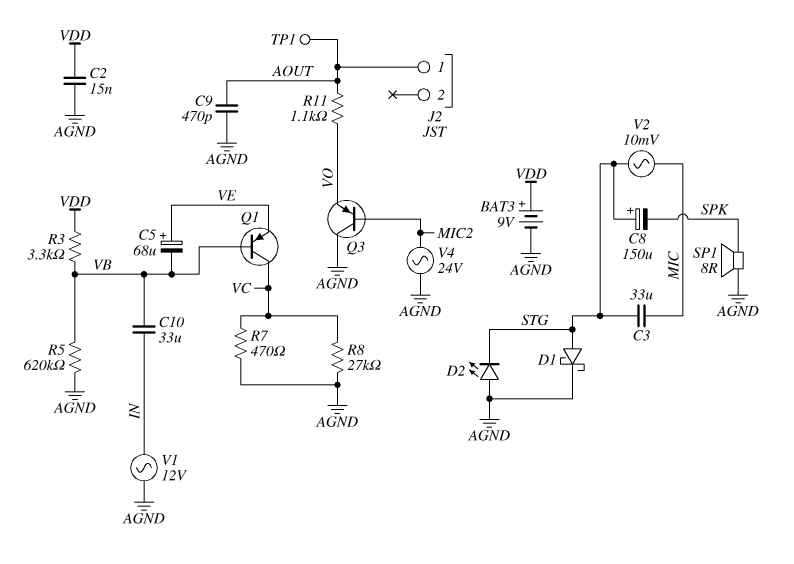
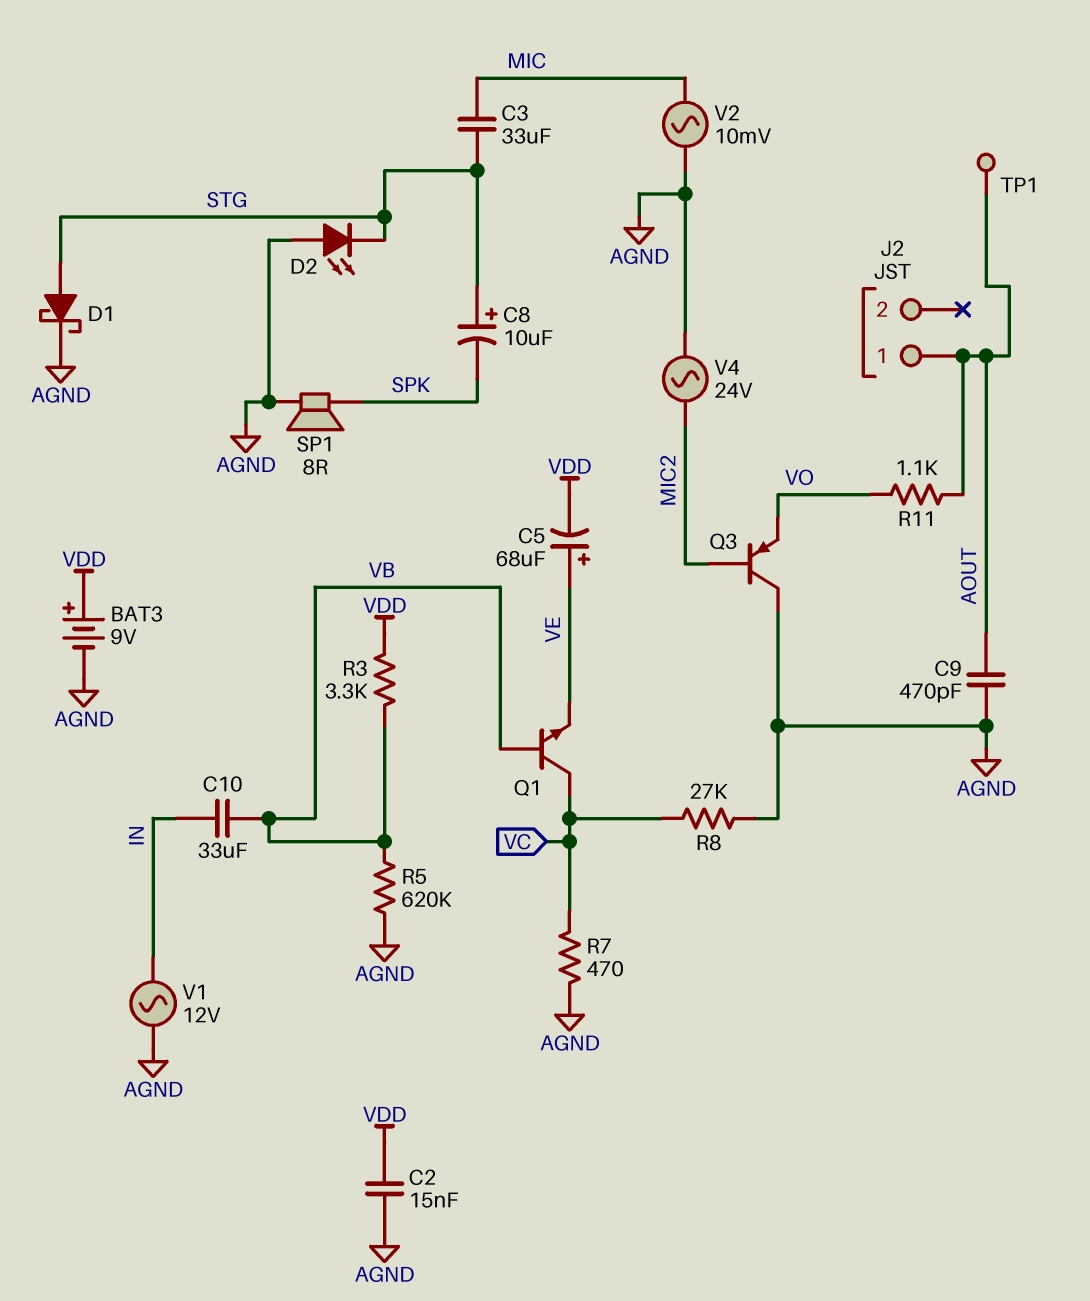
C5: 68uF (plus VE, minus VB) -> 68uF (plus VE, minus VDD)
C8: 150uF (plus STG, minus SPK) -> 10uF (plus STG, minus SPK)
Q1: PNP (B VB, C VC, E VE) -> NPN (B VB, C VC, E VE)
V2: AC 10mV (MIC, STG) -> AC 10mV (AGND, MIC)

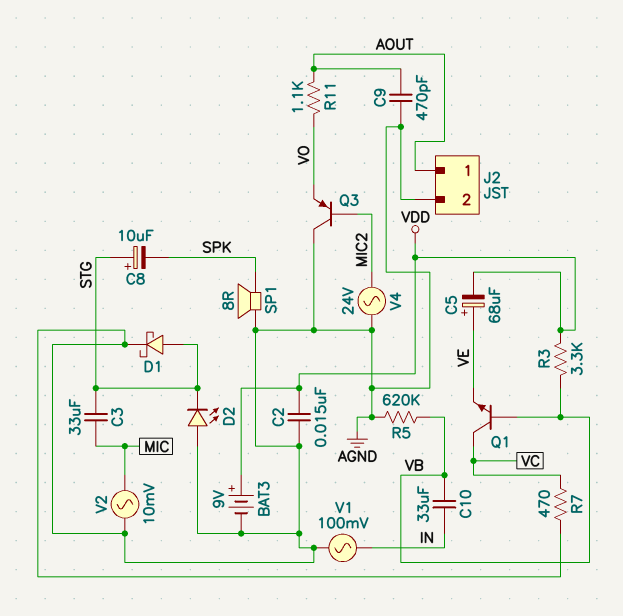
J2 pin 2: none -> AGND
R8: 27k (AGND, VC) -> none
TP1: test point (AOUT) -> none
V1: AC 12V (AGND, IN) -> AC 100mV (AGND, IN)

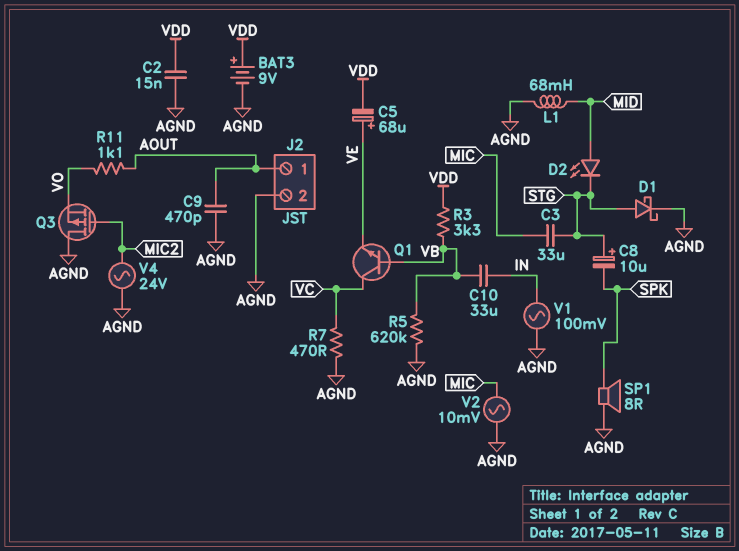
D2: LED (A AGND, K STG) -> LED (A MID, K STG)
L1: none -> 68mH (AGND, MID)
Q3: PNP (B MIC2, C AGND, E VO) -> PMOS (G MIC2, D AGND, S VO)

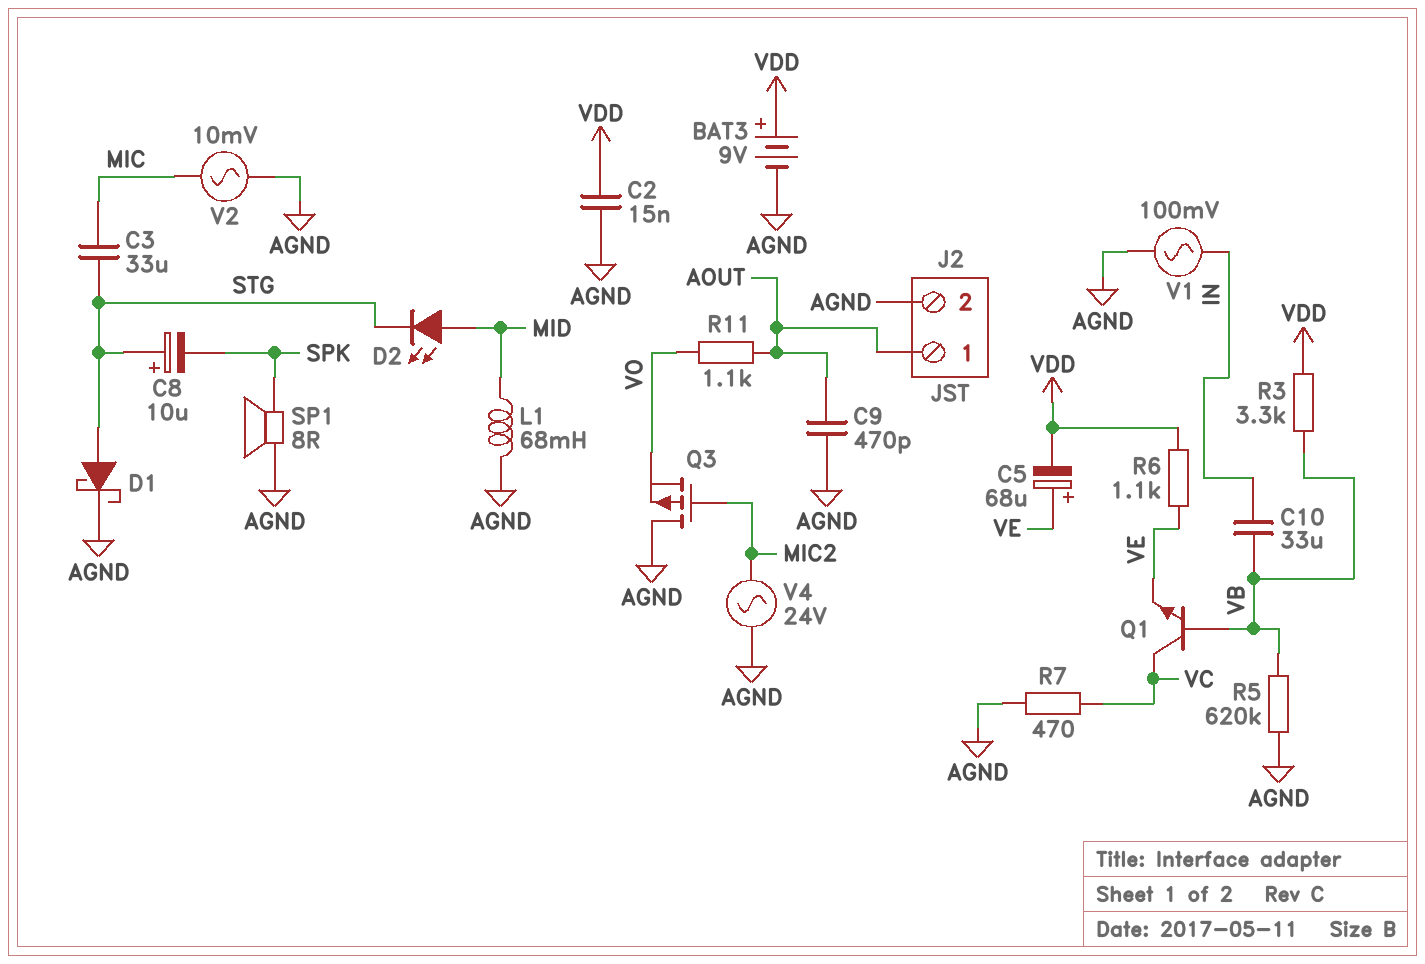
R6: none -> 1.1k (VDD, VE)

